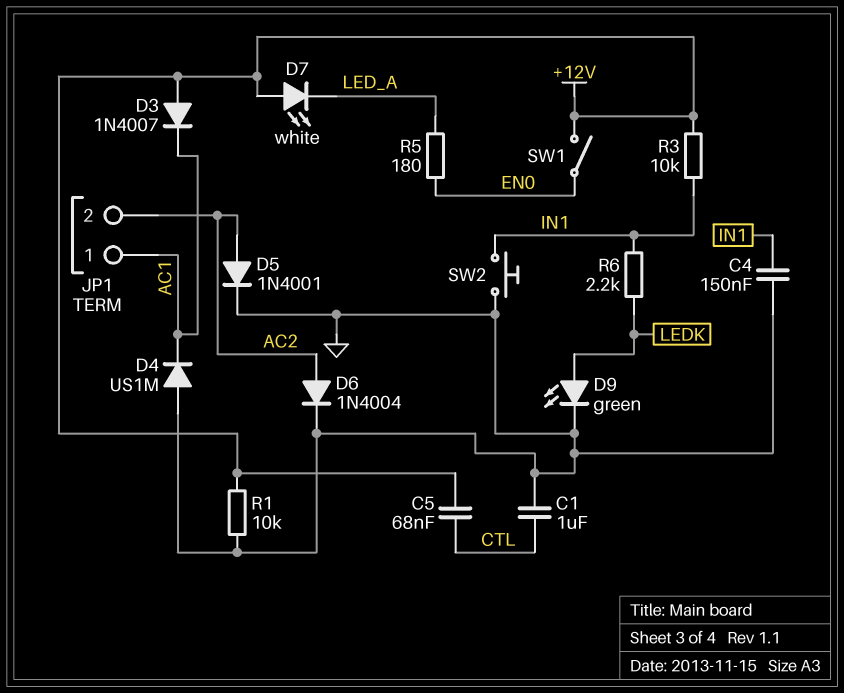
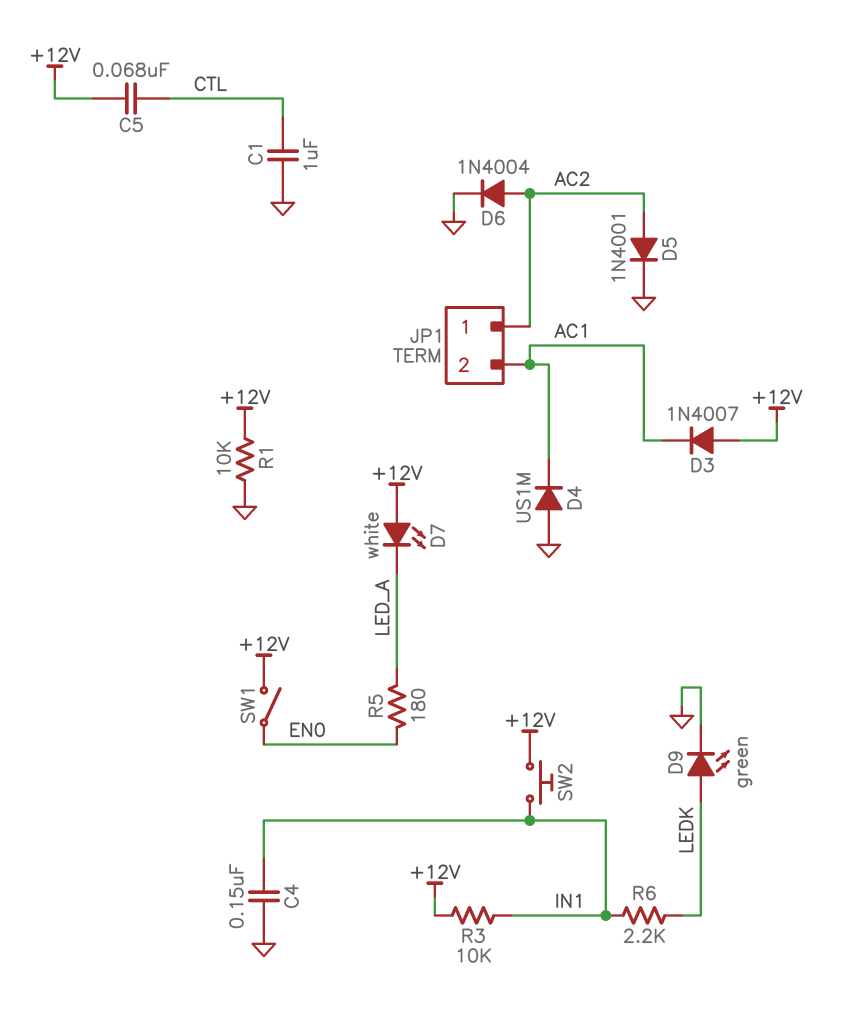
JP1 pin 1: AC1 -> AC2
JP1 pin 2: AC2 -> AC1
SW2: button (GND, IN1) -> button (+12V, IN1)

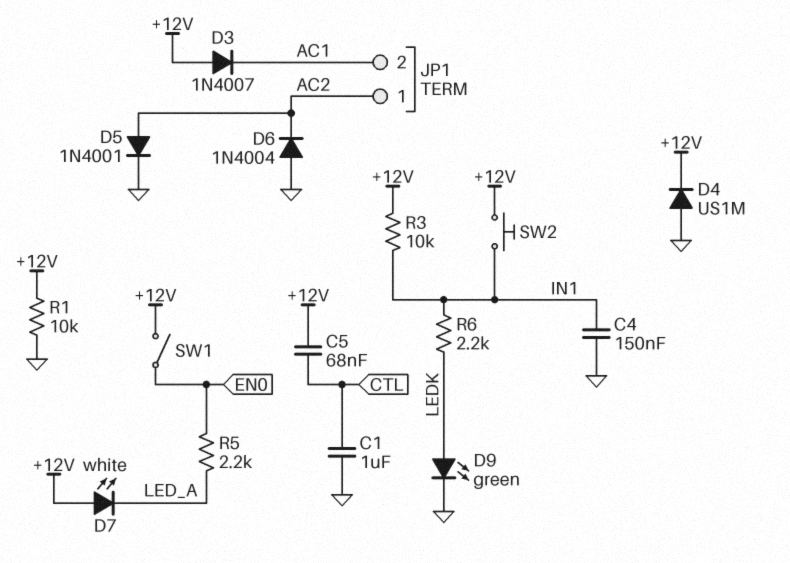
D4: diode US1M (A GND, K AC1) -> diode US1M (A GND, K +12V)
D6: diode 1N4004 (A AC2, K GND) -> diode 1N4004 (A GND, K AC2)
R5: 180 (EN0, LED_A) -> 2.2k (EN0, LED_A)

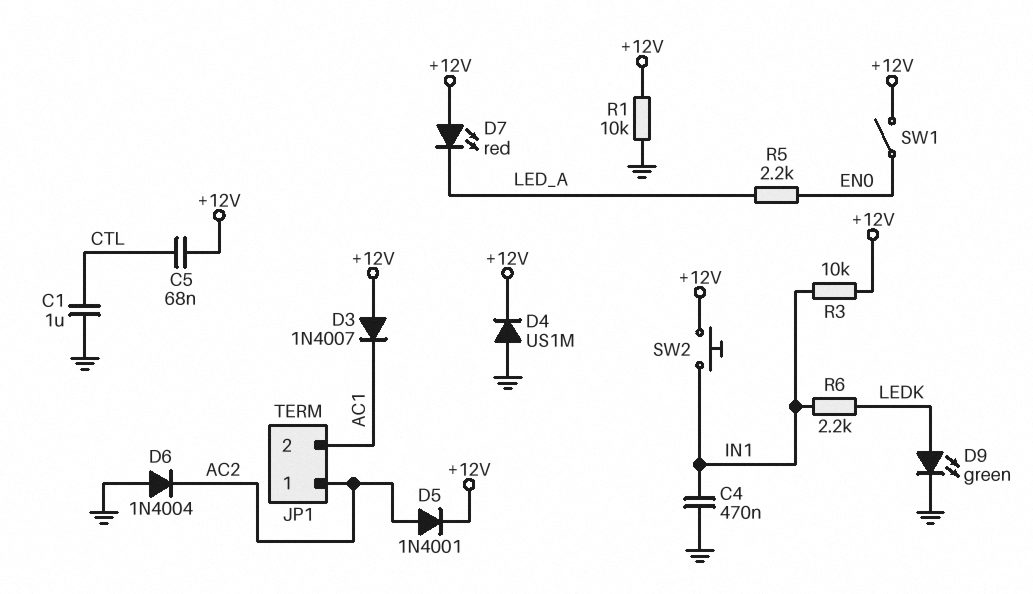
C4: 150nF (GND, IN1) -> 470nF (GND, IN1)
D5: diode 1N4001 (A AC2, K GND) -> diode 1N4001 (A AC2, K +12V)
D7: LED white (A +12V, K LED_A) -> LED red (A +12V, K LED_A)

